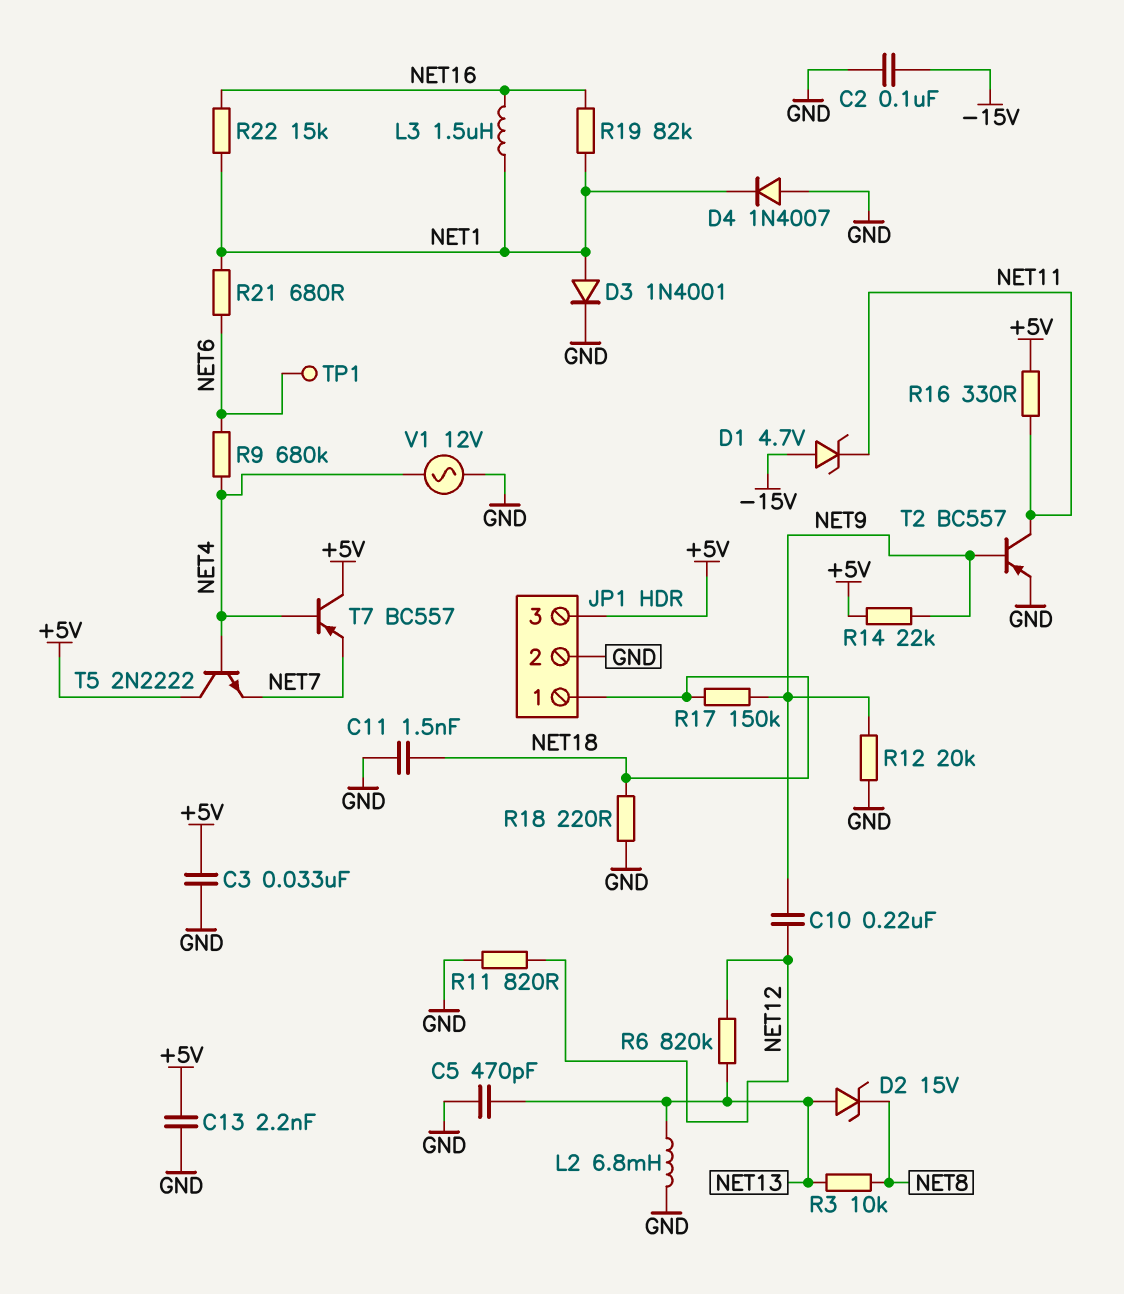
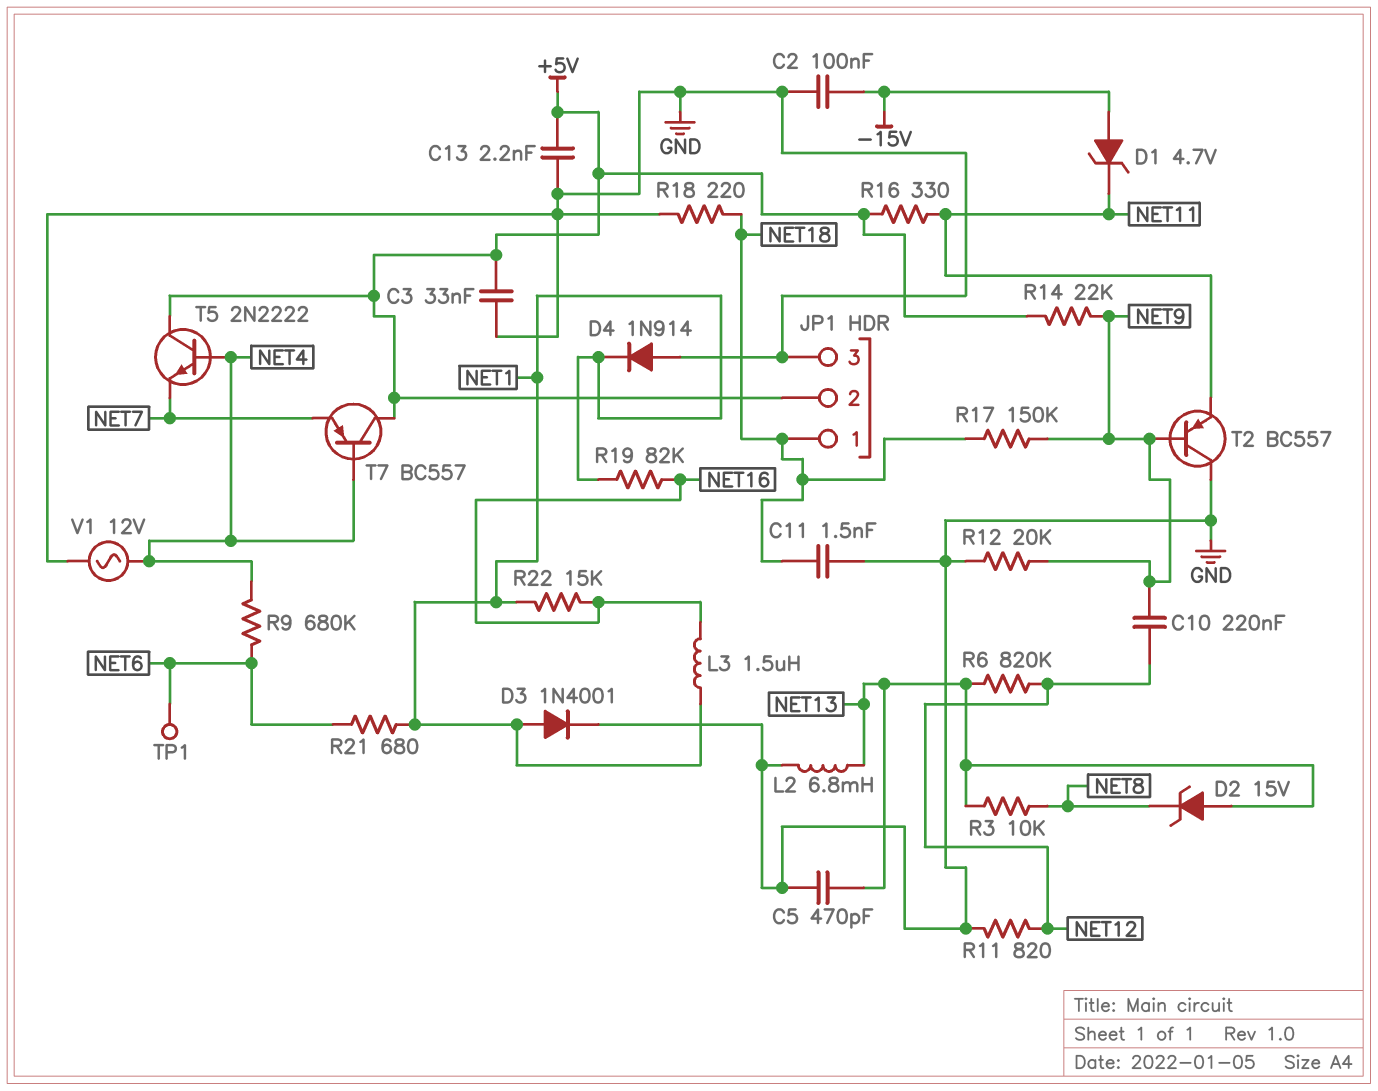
D4: diode 1N4007 (A GND, K NET1) -> diode 1N914 (A GND, K NET1)
JP1 pin 2: GND -> +5V
JP1 pin 3: +5V -> GND
T2: PNP BC557 (B NET9, C NET11, E GND) -> PNP BC557 (B NET9, C GND, E NET11)

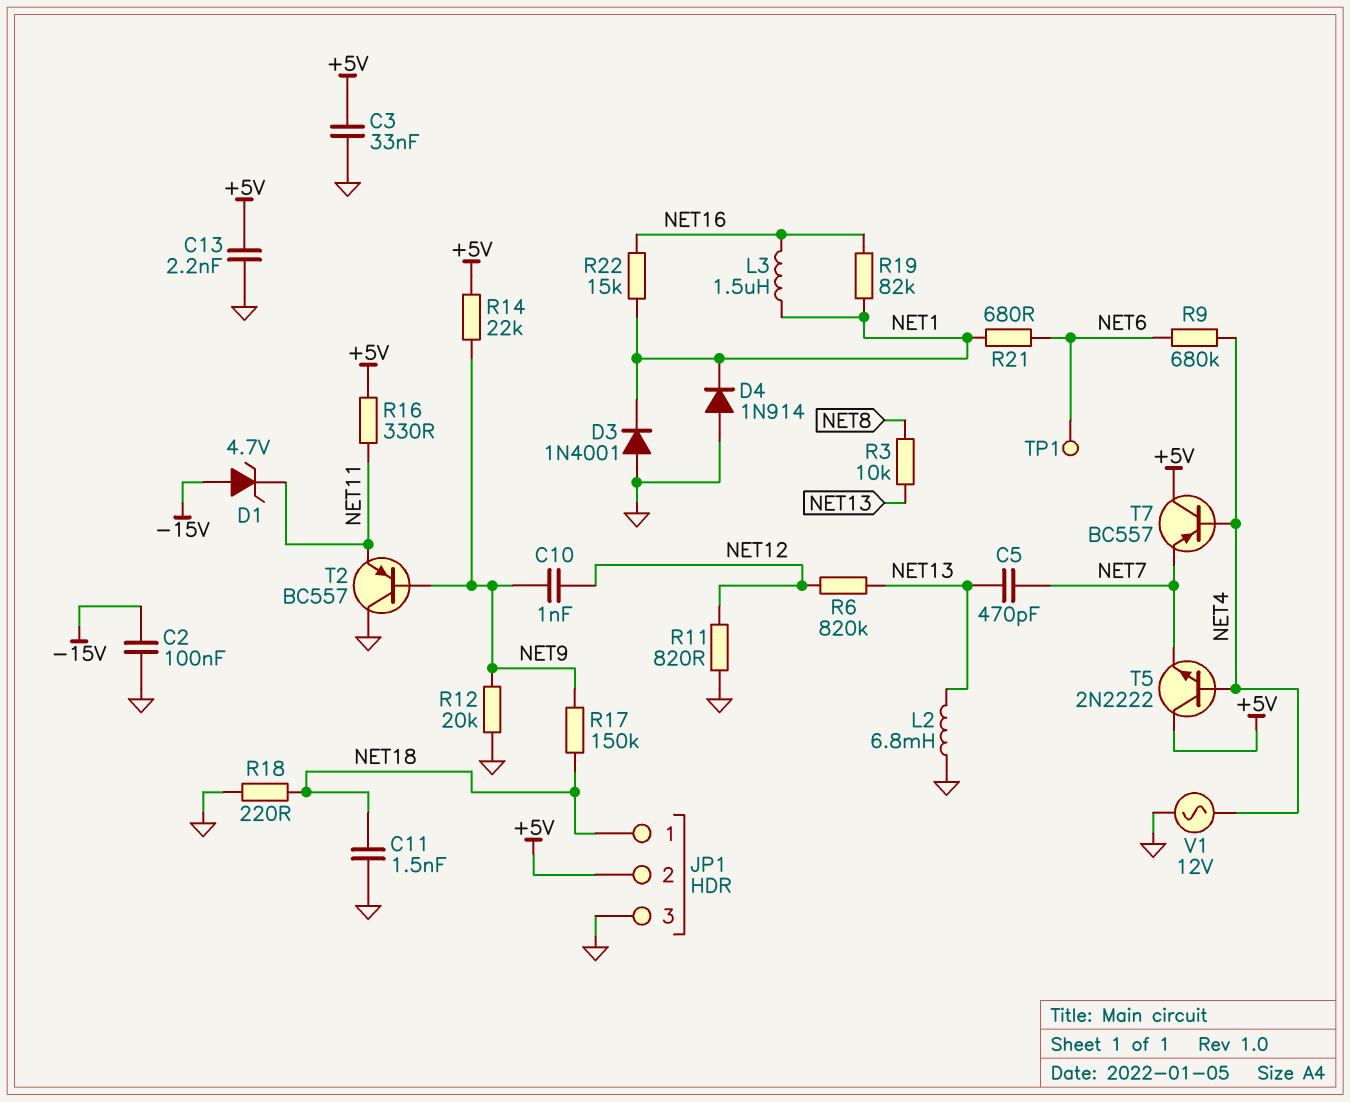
C5: 470pF (GND, NET13) -> 470pF (NET7, NET13)
C10: 220nF (NET9, NET12) -> 1nF (NET9, NET12)
D2: zener 15V (A NET13, K NET8) -> none
D3: diode 1N4001 (A NET1, K GND) -> diode 1N4001 (A GND, K NET1)

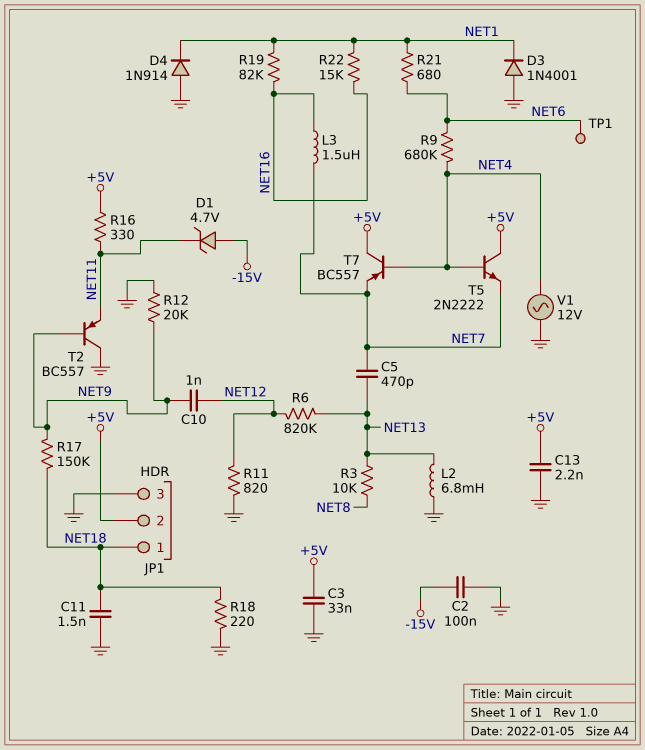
L3: 1.5uH (NET1, NET16) -> 1.5uH (NET7, NET16)
R14: 22k (+5V, NET9) -> none

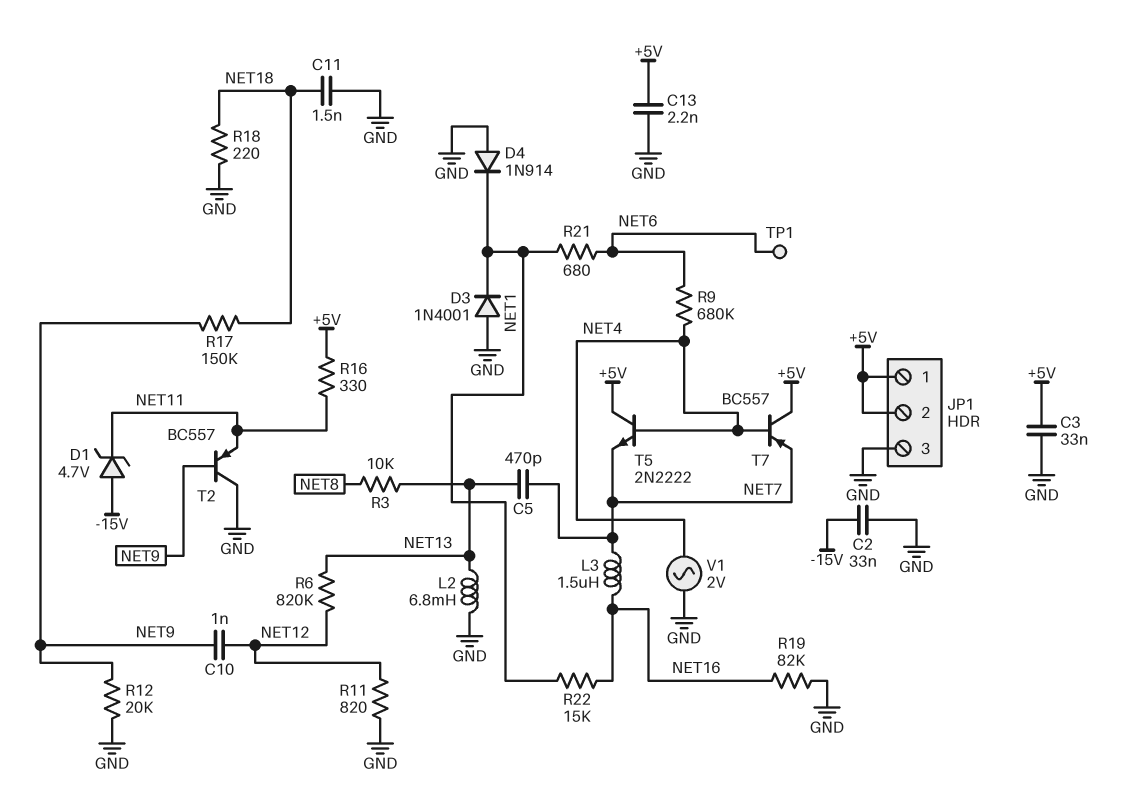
C2: 100nF (-15V, GND) -> 33nF (-15V, GND)
JP1 pin 1: NET18 -> +5V
R19: 82k (NET1, NET16) -> 82k (GND, NET16)
V1: AC 12V (GND, NET4) -> AC 2V (GND, NET4)

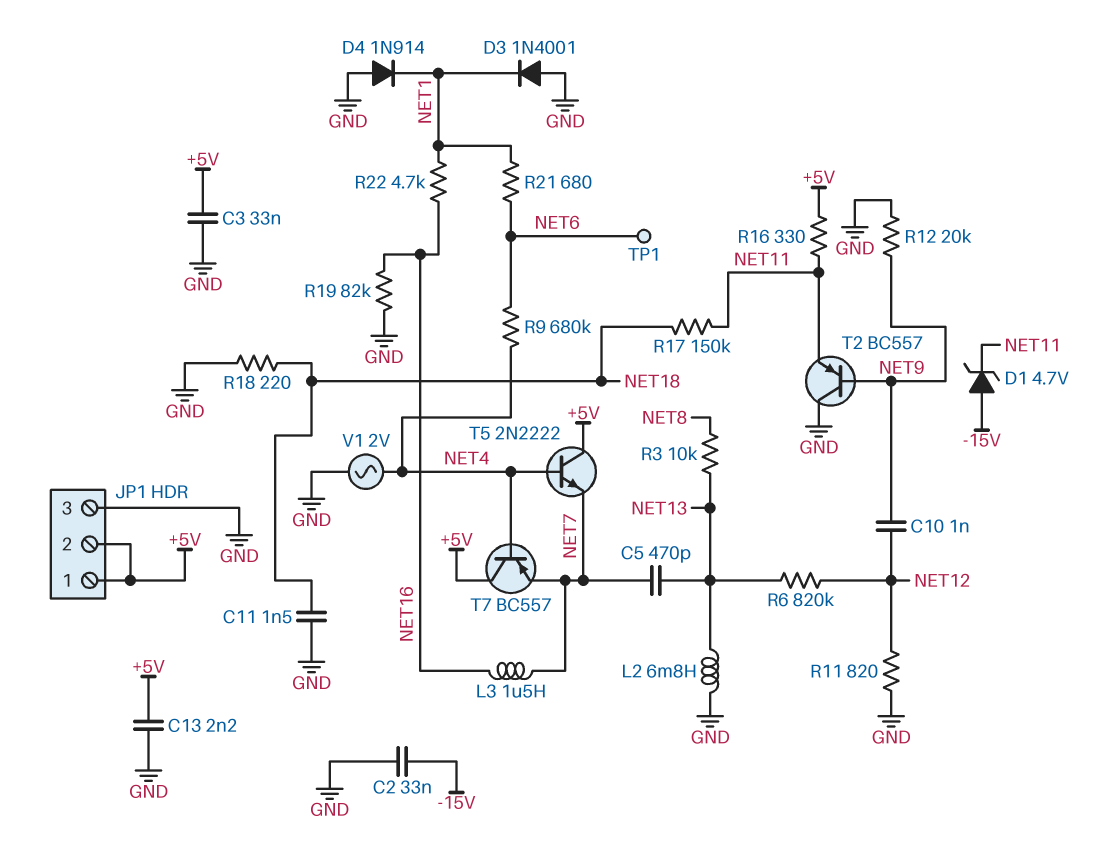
R17: 150k (NET9, NET18) -> 150k (NET11, NET18)
R22: 15k (NET1, NET16) -> 4.7k (NET1, NET16)

